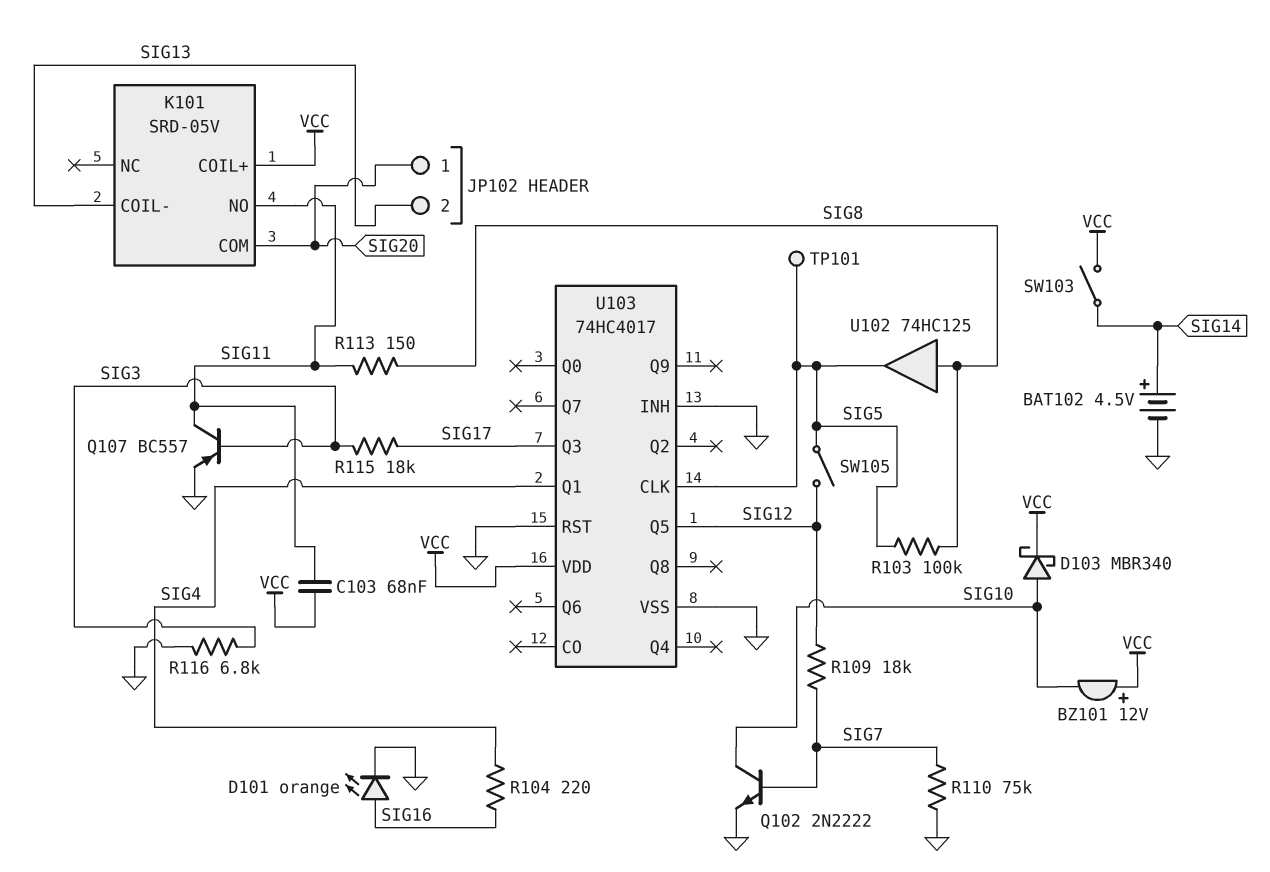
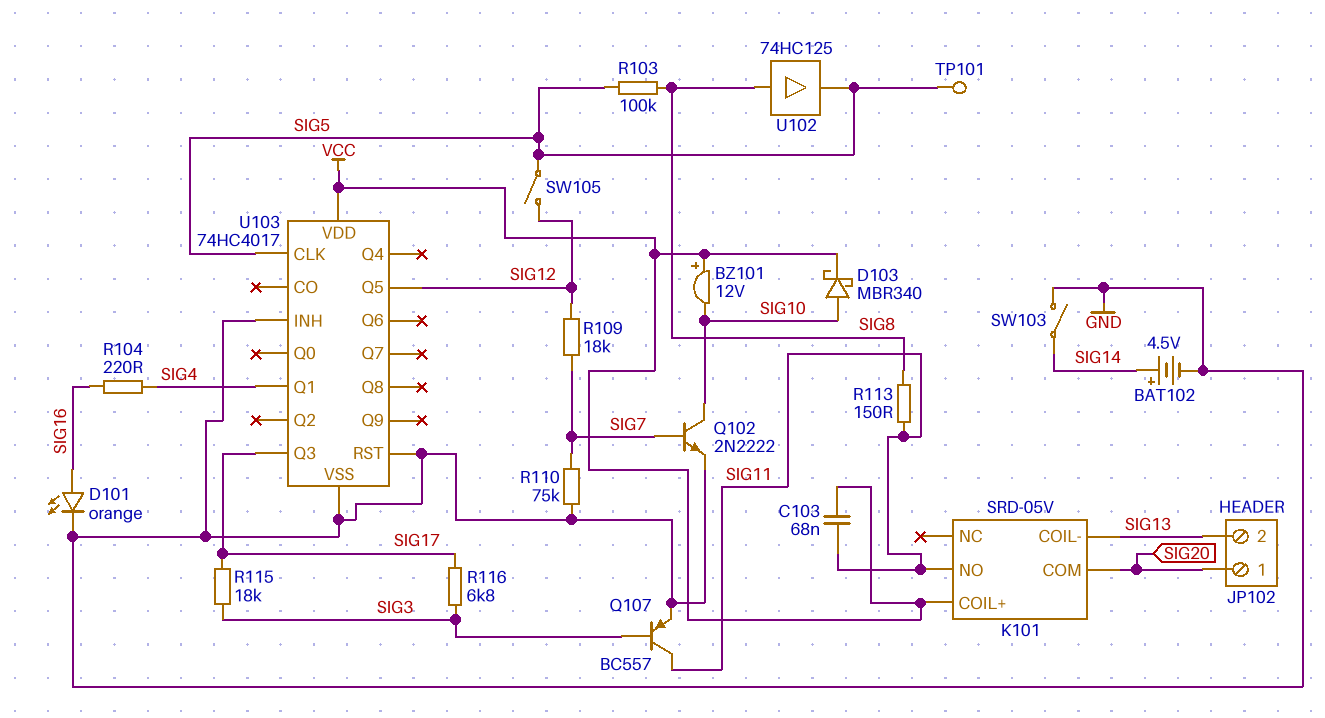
R116: 6.8k (GND, SIG3) -> 6.8k (SIG3, SIG17)
SW103: switch (SIG14, VCC) -> switch (GND, SIG14)

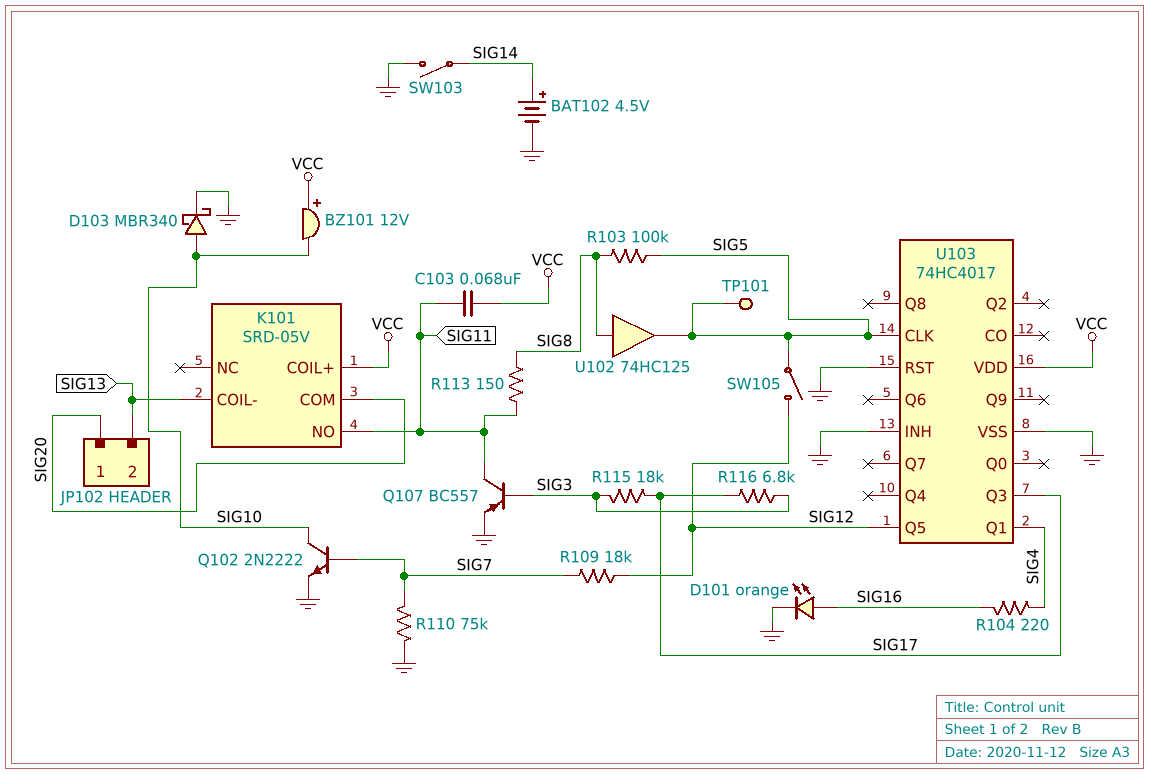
D103: schottky MBR340 (A SIG10, K VCC) -> schottky MBR340 (A SIG10, K GND)

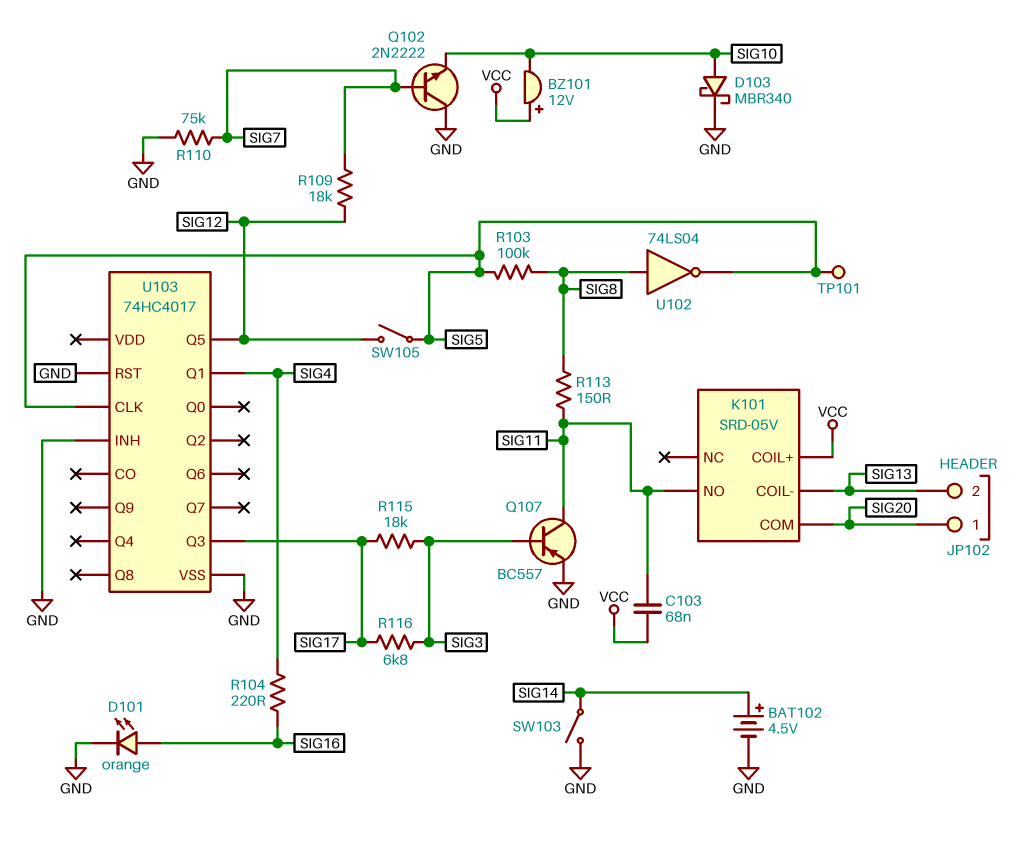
Q102: NPN 2N2222 (B SIG7, C SIG10, E GND) -> NPN 2N2222 (B SIG7, C GND, E SIG10)
U102: buffer 74HC125 (in SIG8, out SIG5) -> NOT 74LS04 (in SIG8, out SIG5)
U103 pin VDD: VCC -> none

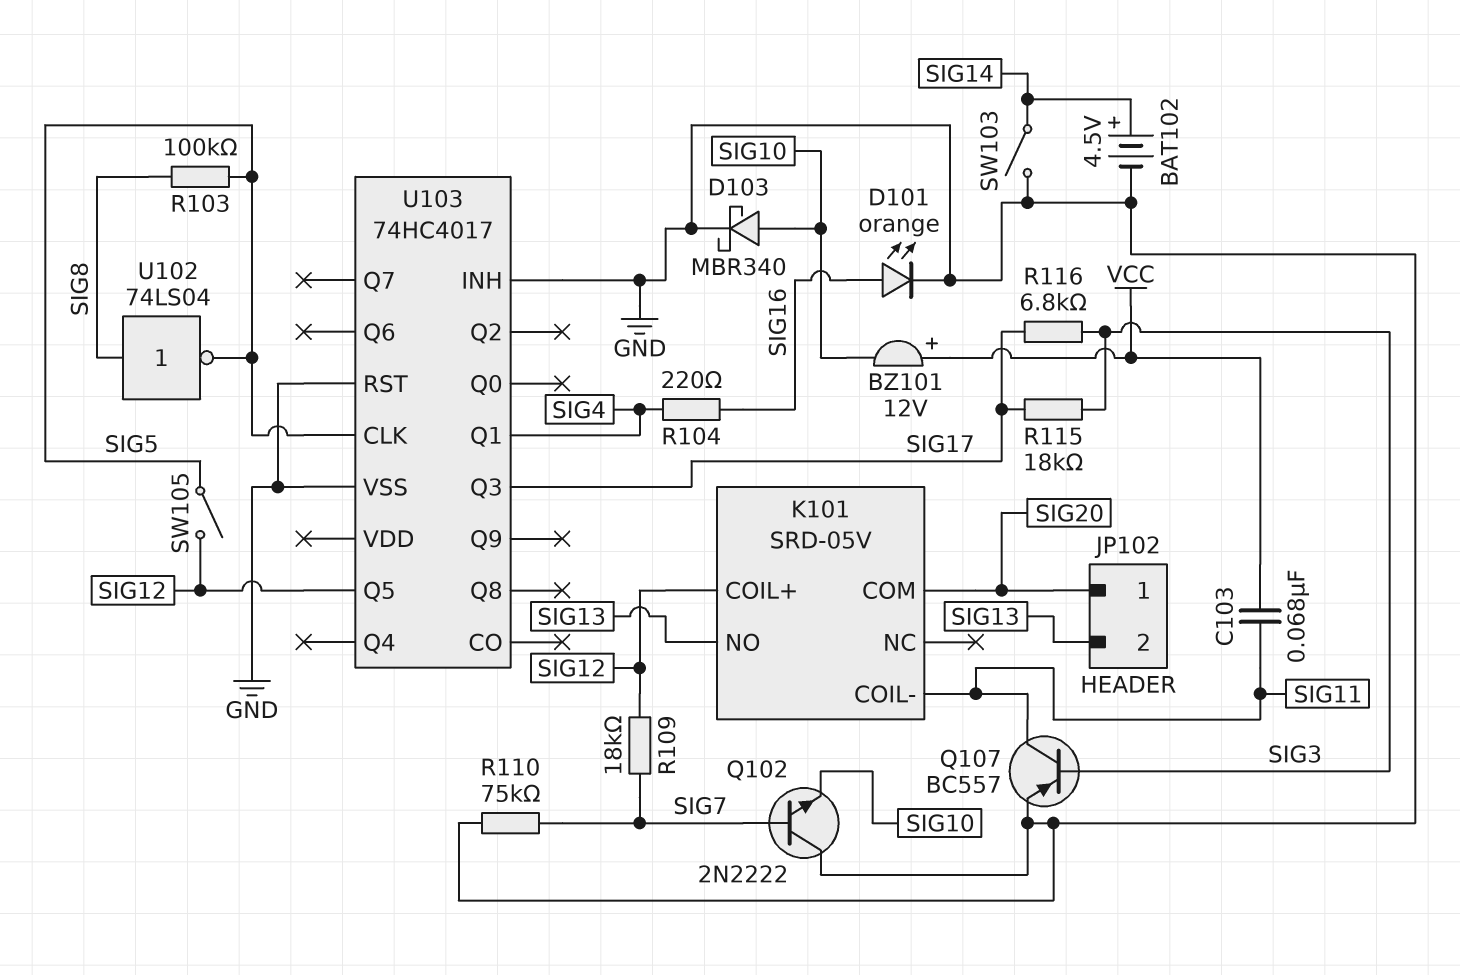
K101 pin COIL+: VCC -> SIG12
K101 pin COIL-: SIG13 -> SIG11
K101 pin NO: SIG11 -> SIG13
R113: 150 (SIG8, SIG11) -> none
TP101: test point (SIG5) -> none

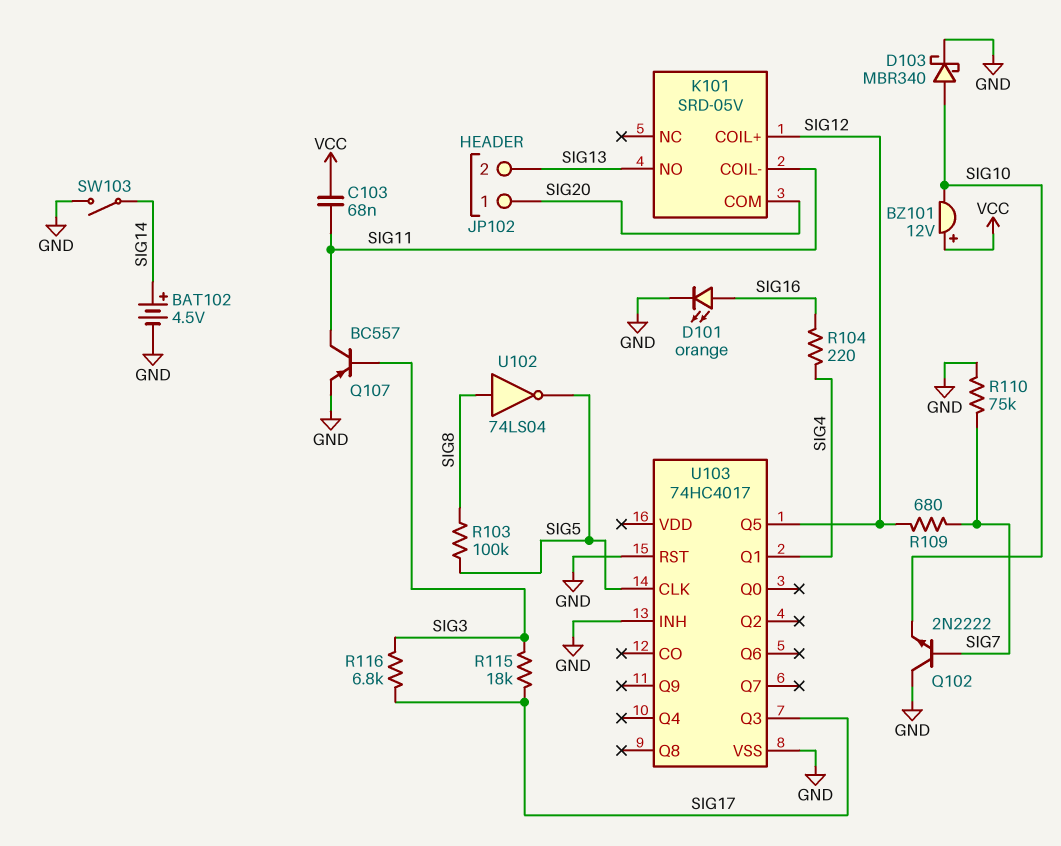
R109: 18k (SIG7, SIG12) -> 680 (SIG7, SIG12)
SW105: switch (SIG5, SIG12) -> none

